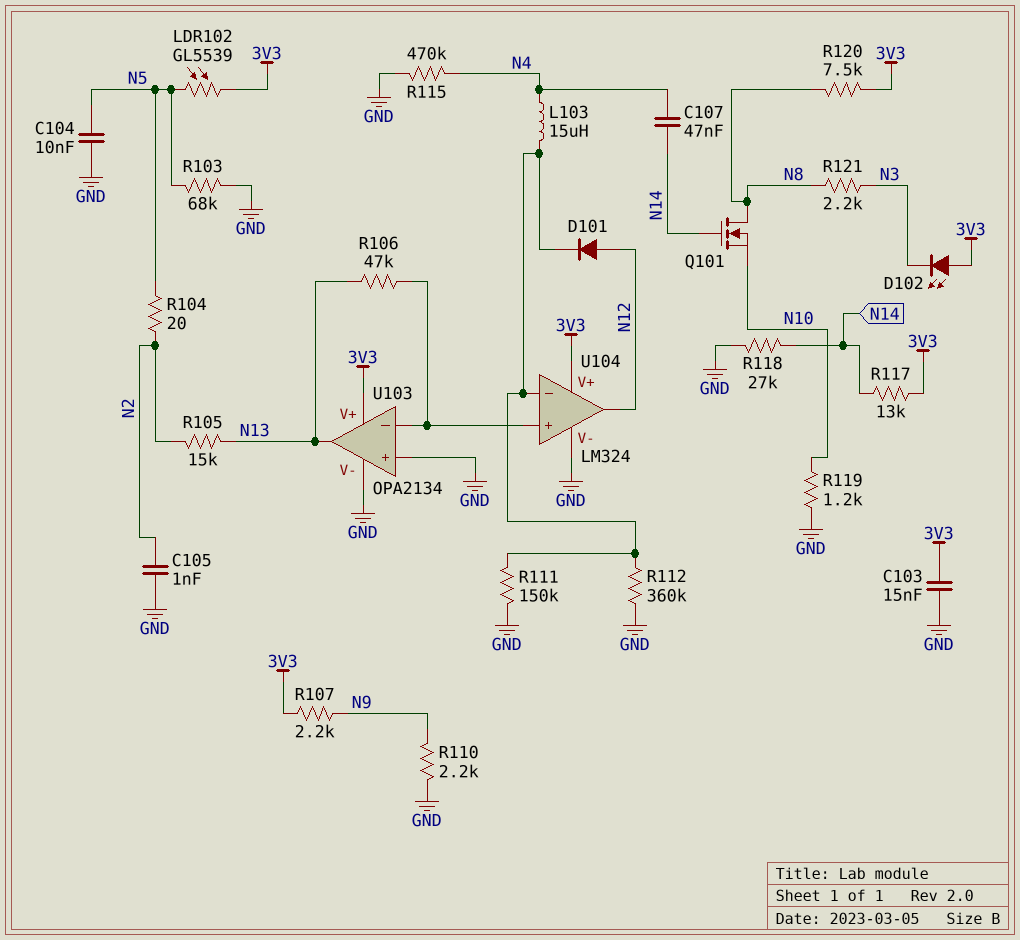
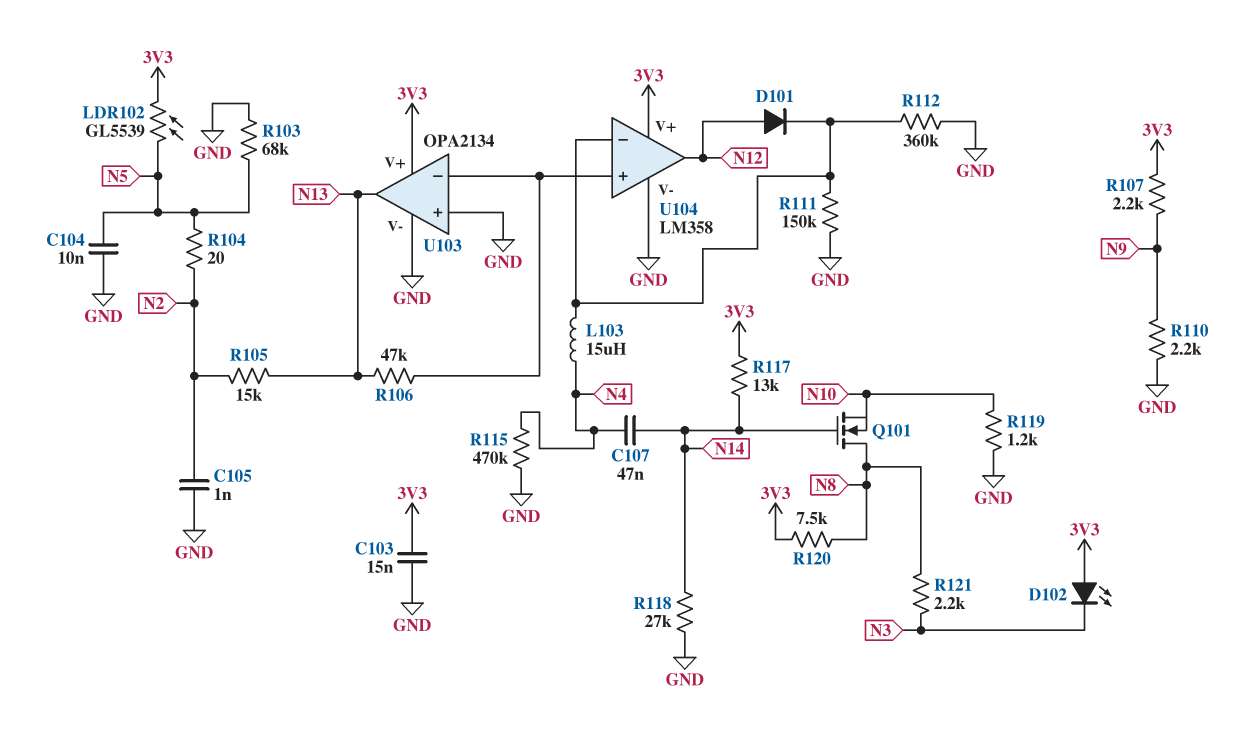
U104: LM324 -> LM358

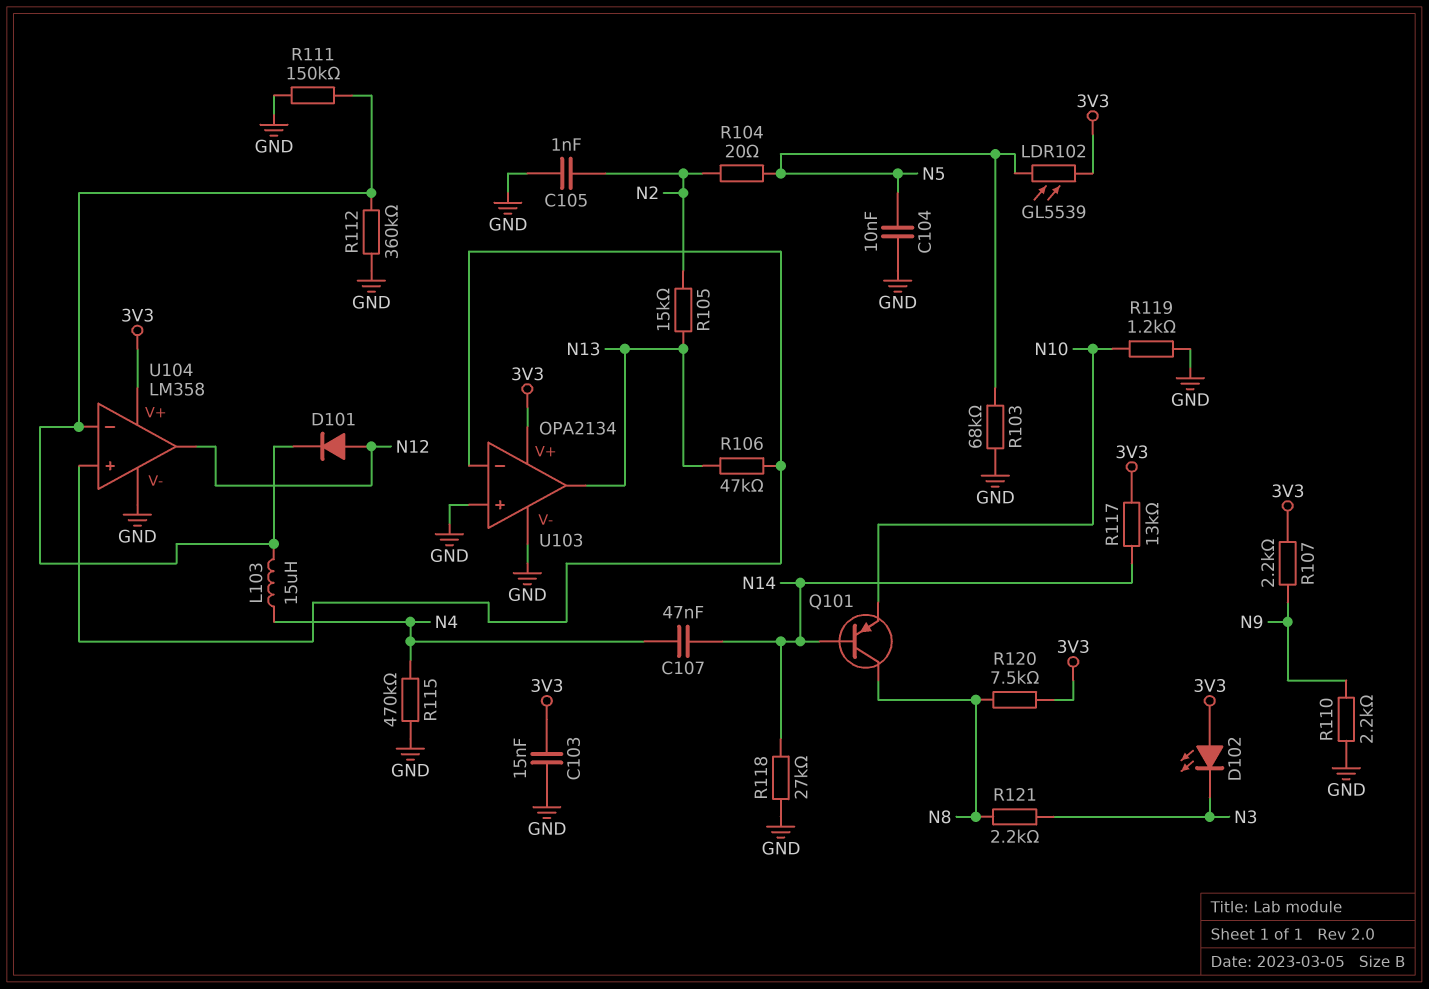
Q101: NMOS (G N14, D N8, S N10) -> PNP (B N14, C N8, E N10)

